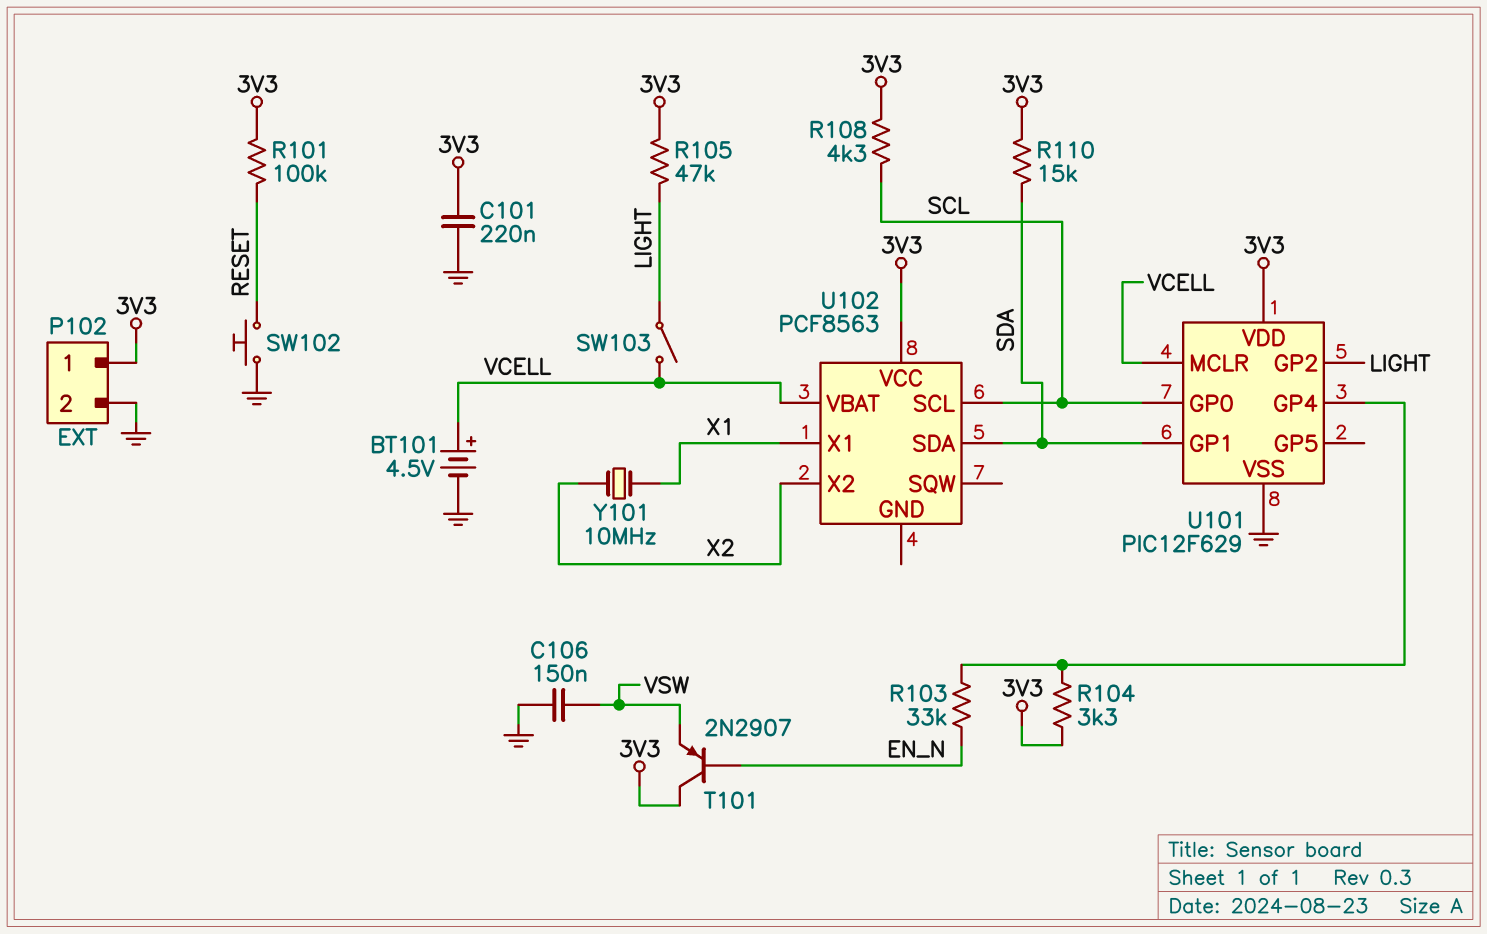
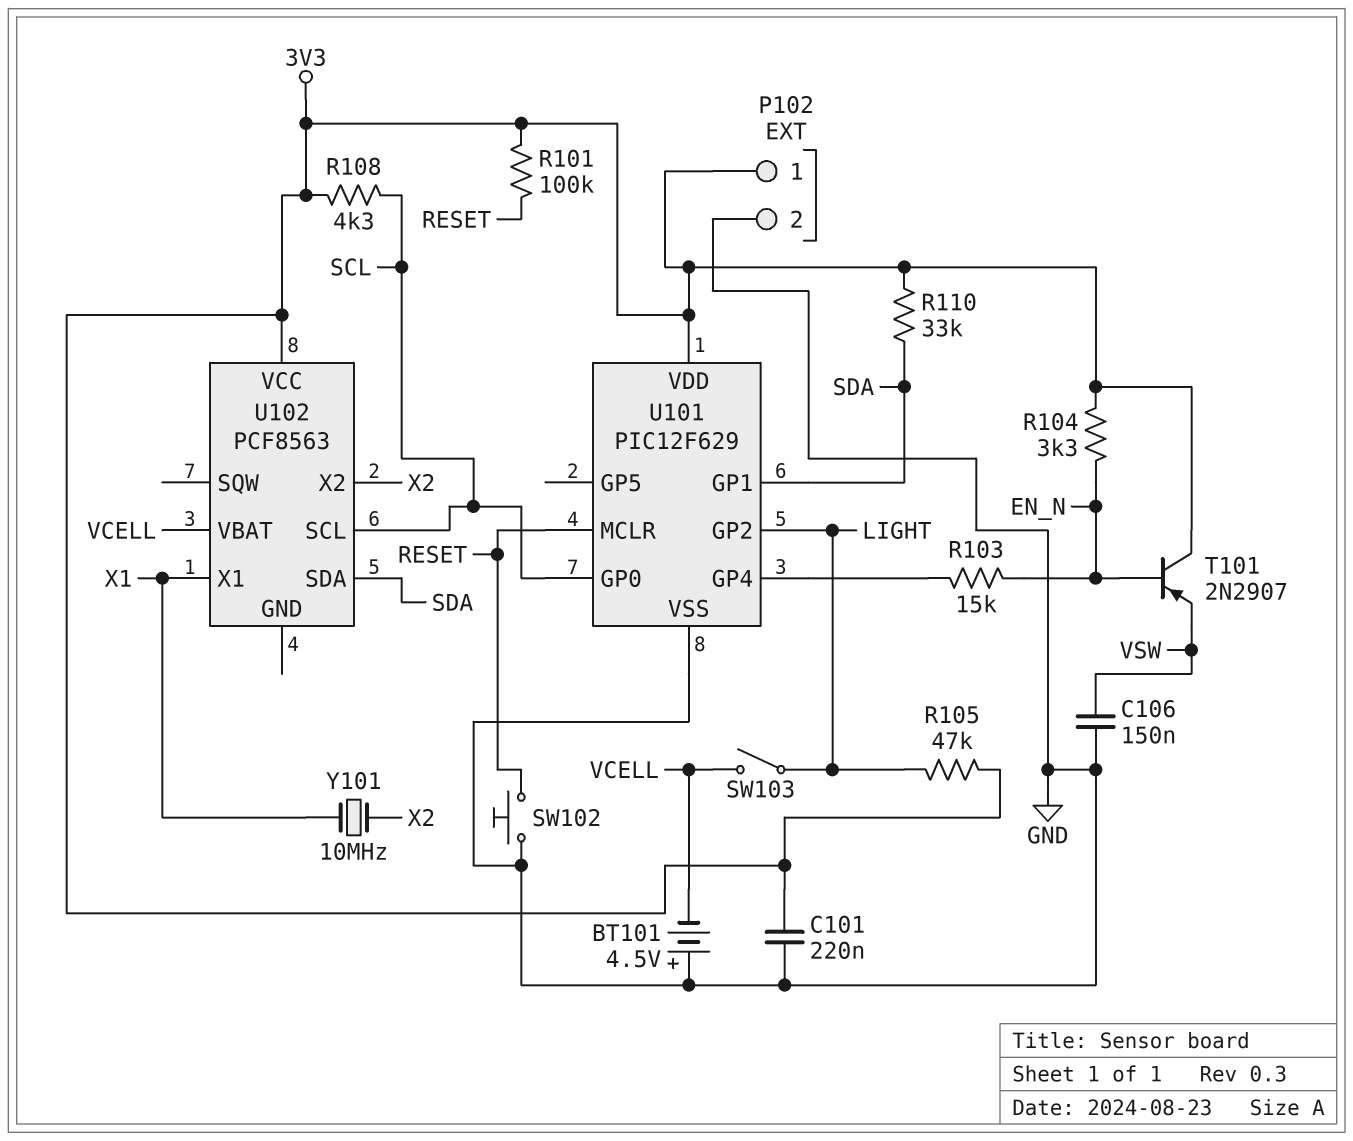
BT101: 4.5V (plus VCELL, minus GND) -> 4.5V (plus GND, minus VCELL)
R103: 33k (EN_N, U101/GP4) -> 15k (EN_N, U101/GP4)
R104: 3.3k (3V3, U101/GP4) -> 3.3k (3V3, EN_N)
R110: 15k (3V3, SDA) -> 33k (3V3, SDA)
U101 pin MCLR: VCELL -> RESET

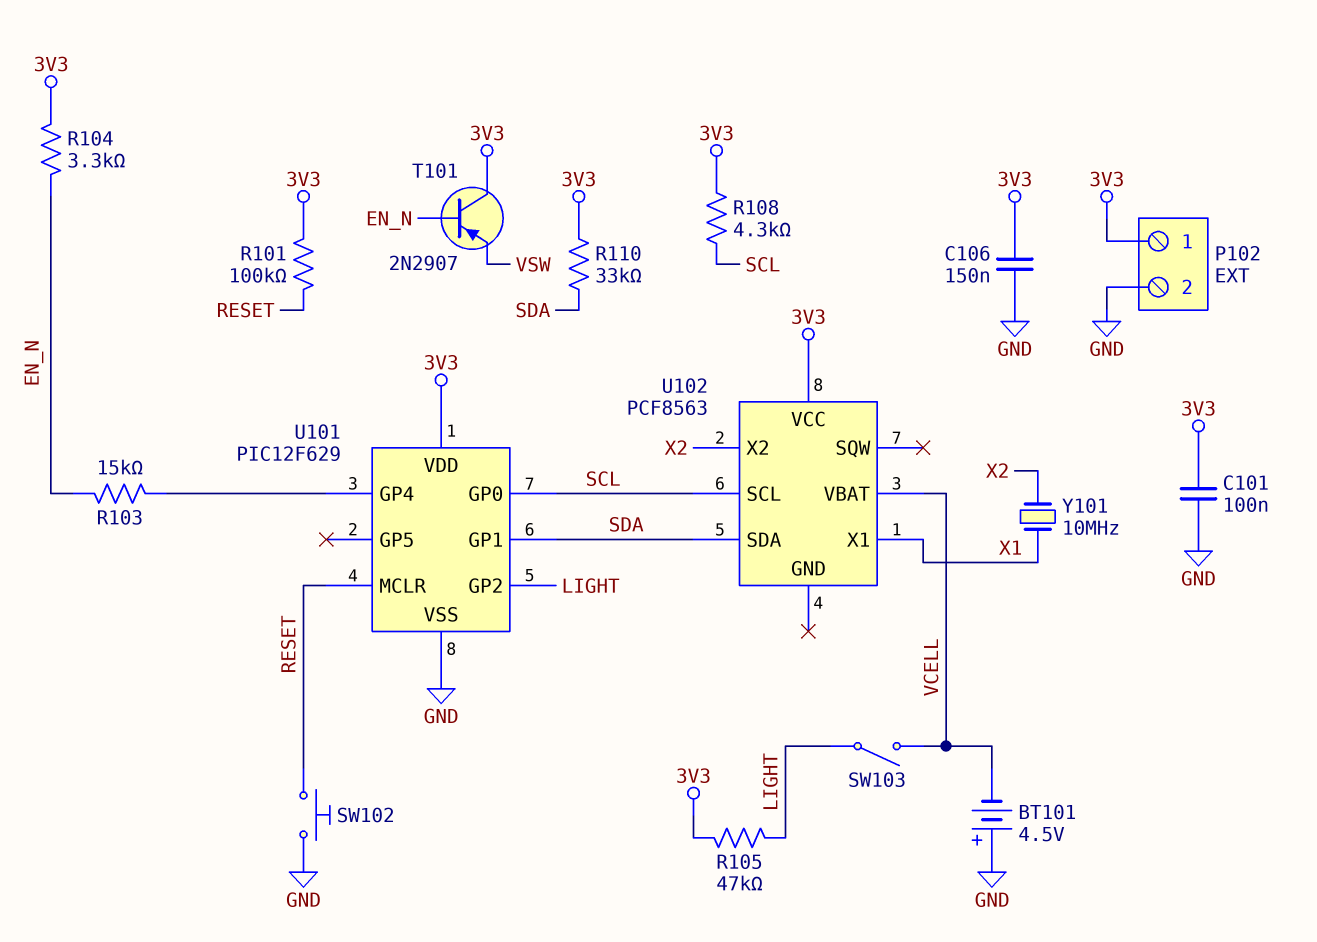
C101: 220nF (3V3, GND) -> 100nF (3V3, GND)
C106: 150nF (GND, VSW) -> 150nF (3V3, GND)

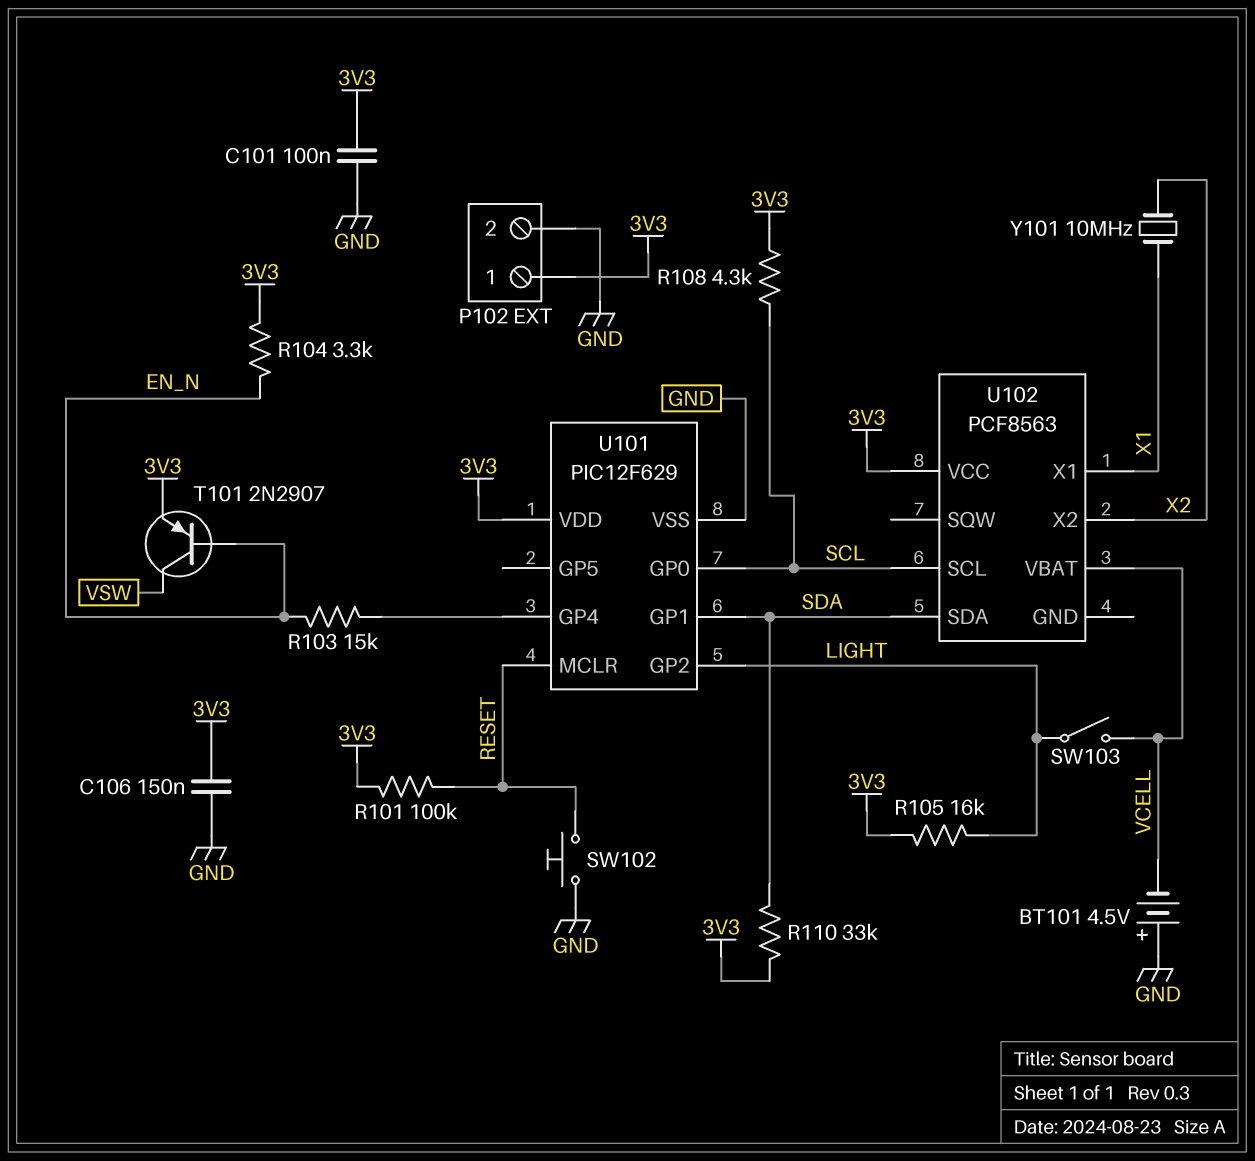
R105: 47k (3V3, LIGHT) -> 16k (3V3, LIGHT)
T101: PNP 2N2907 (B EN_N, C 3V3, E VSW) -> PNP 2N2907 (B EN_N, C VSW, E 3V3)

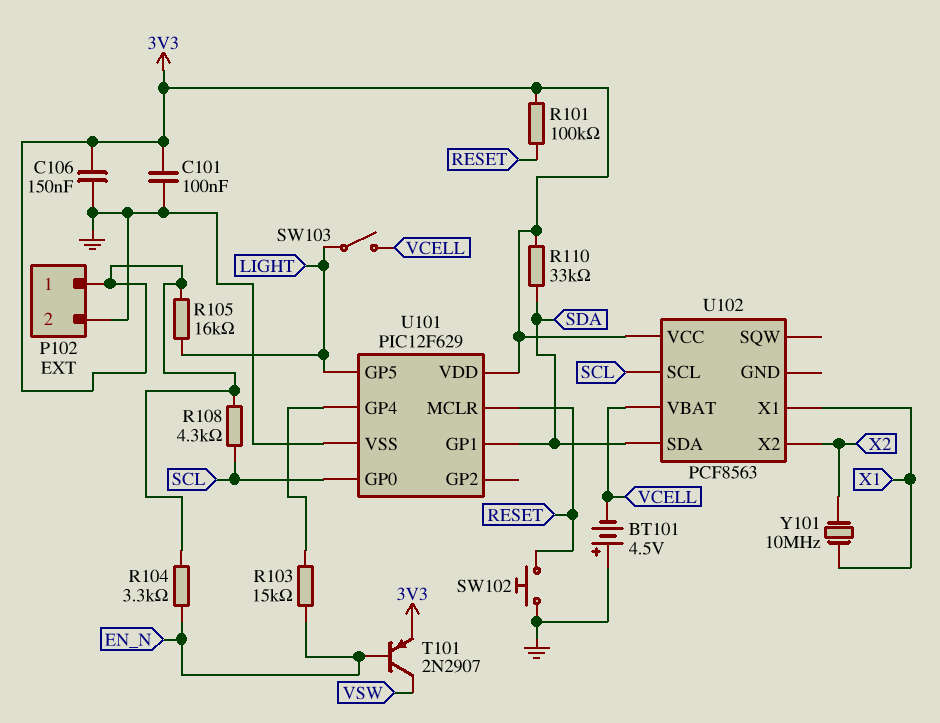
U101 pin GP2: LIGHT -> none
U101 pin GP5: none -> LIGHT

